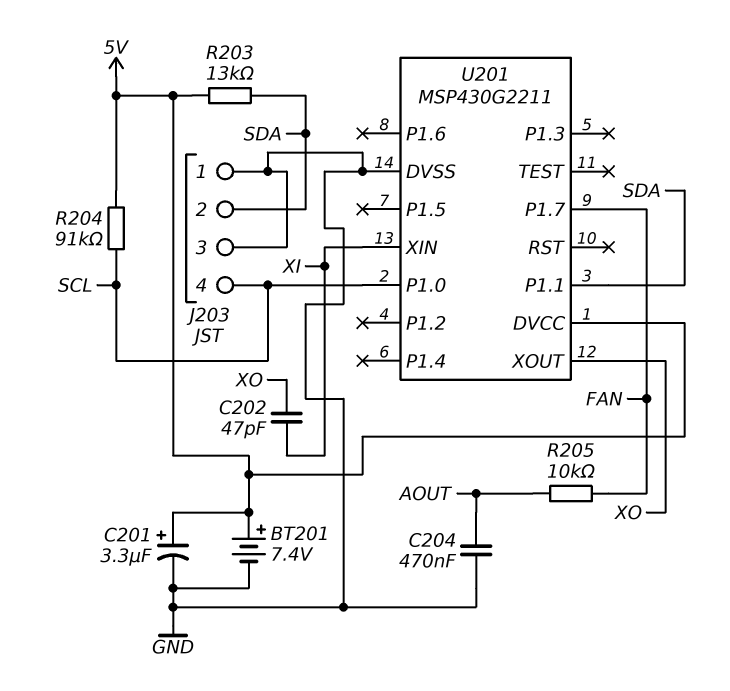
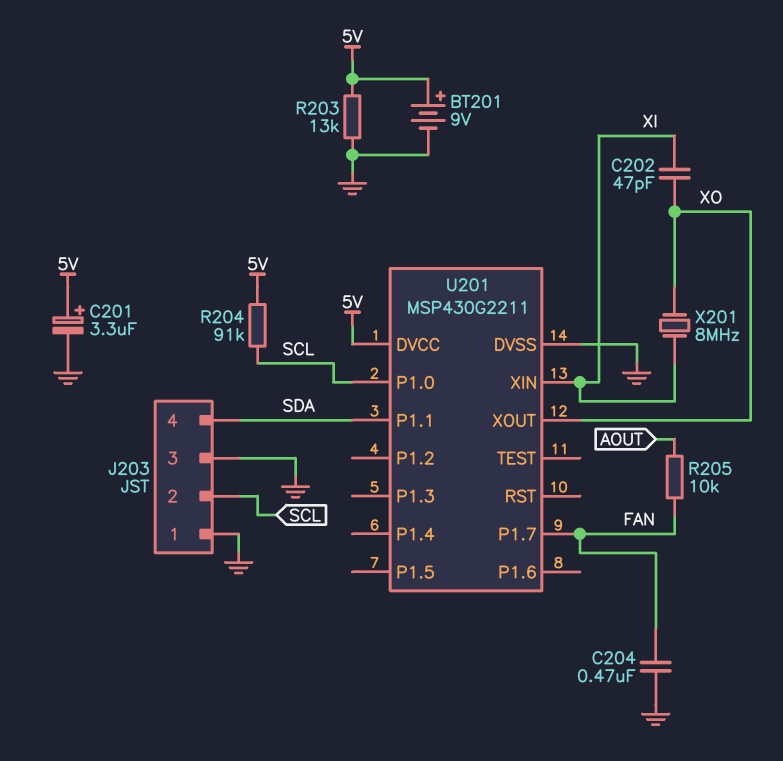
BT201: 7.4V (plus 5V, minus GND) -> 9V (plus 5V, minus GND)
C204: 470nF (AOUT, GND) -> 470nF (FAN, GND)
J203 pin 2: SDA -> SCL
J203 pin 4: SCL -> SDA
R203: 13k (5V, SDA) -> 13k (5V, GND)
X201: none -> 8MHz (XI, XO)

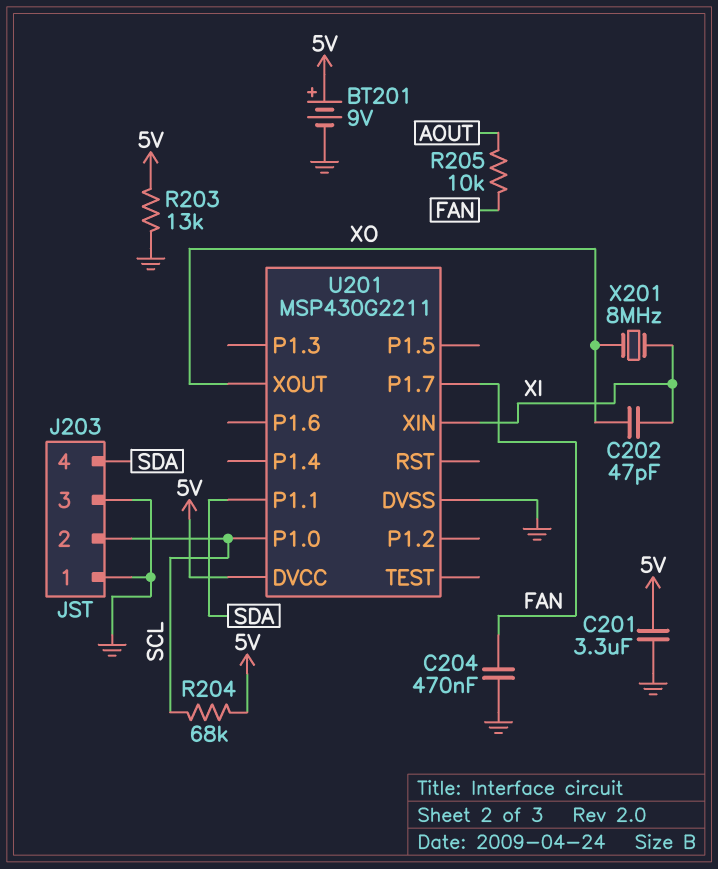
C201: 3.3uF (plus 5V, minus GND) -> 3.3uF (5V, GND)
R204: 91k (5V, SCL) -> 68k (5V, SCL)

